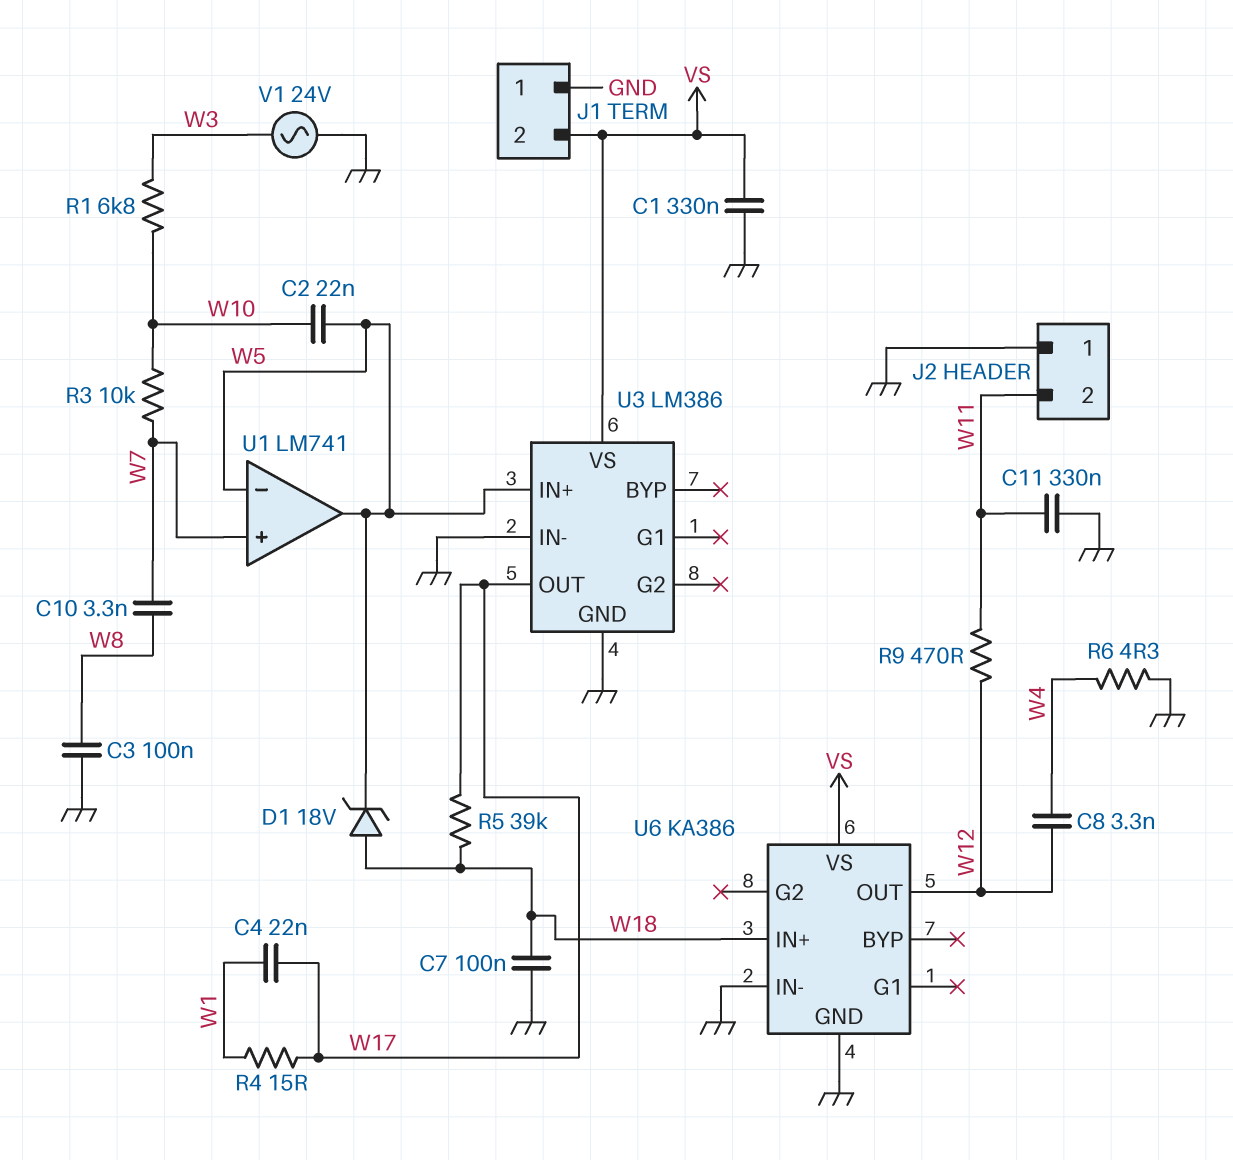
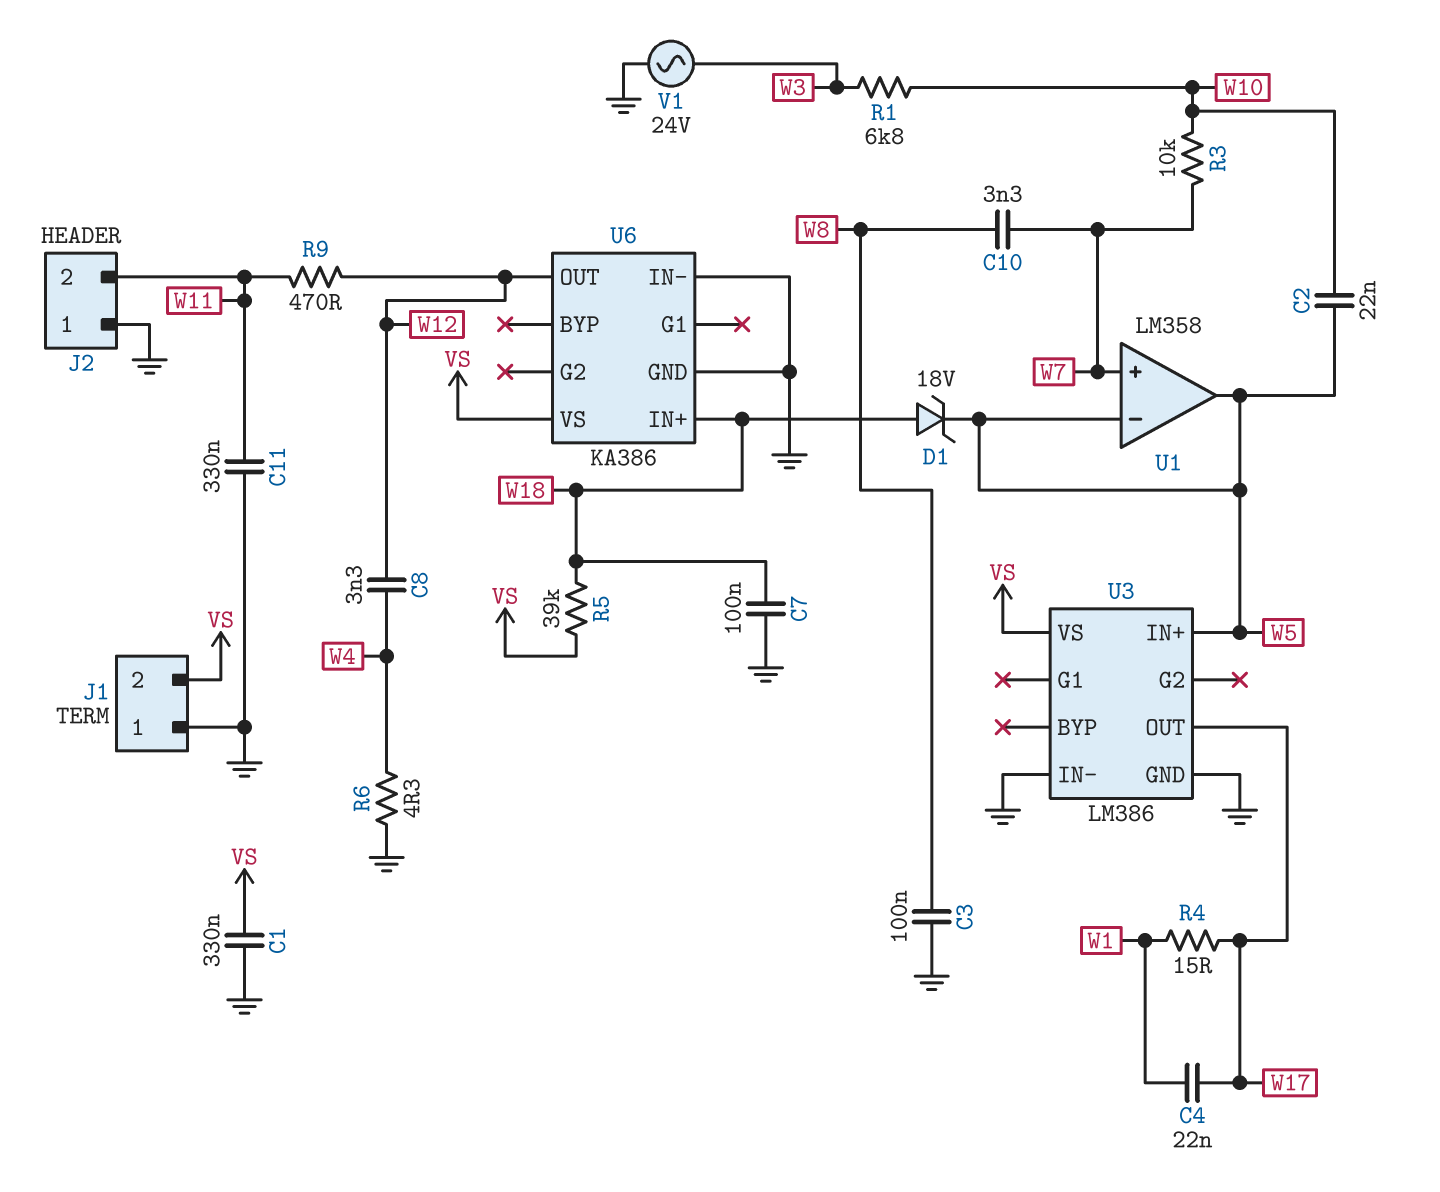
R5: 39k (W17, W18) -> 39k (VS, W18)
U1: LM741 -> LM358

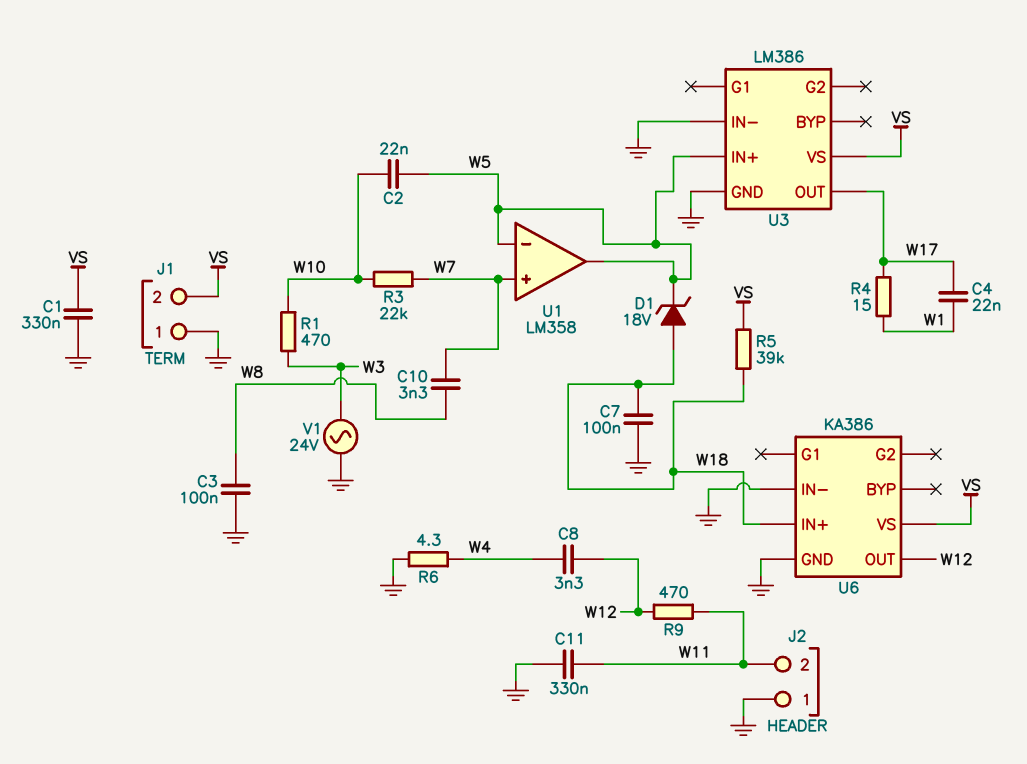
R1: 6.8k (W3, W10) -> 470 (W3, W10)
R3: 10k (W7, W10) -> 22k (W7, W10)

